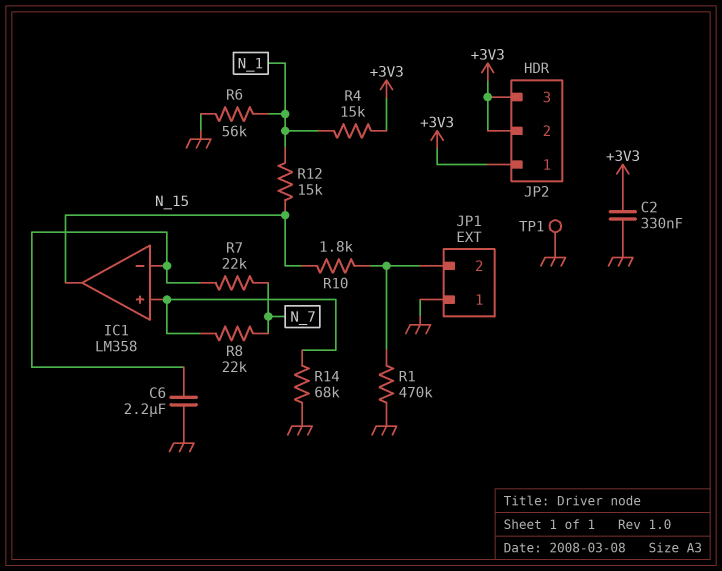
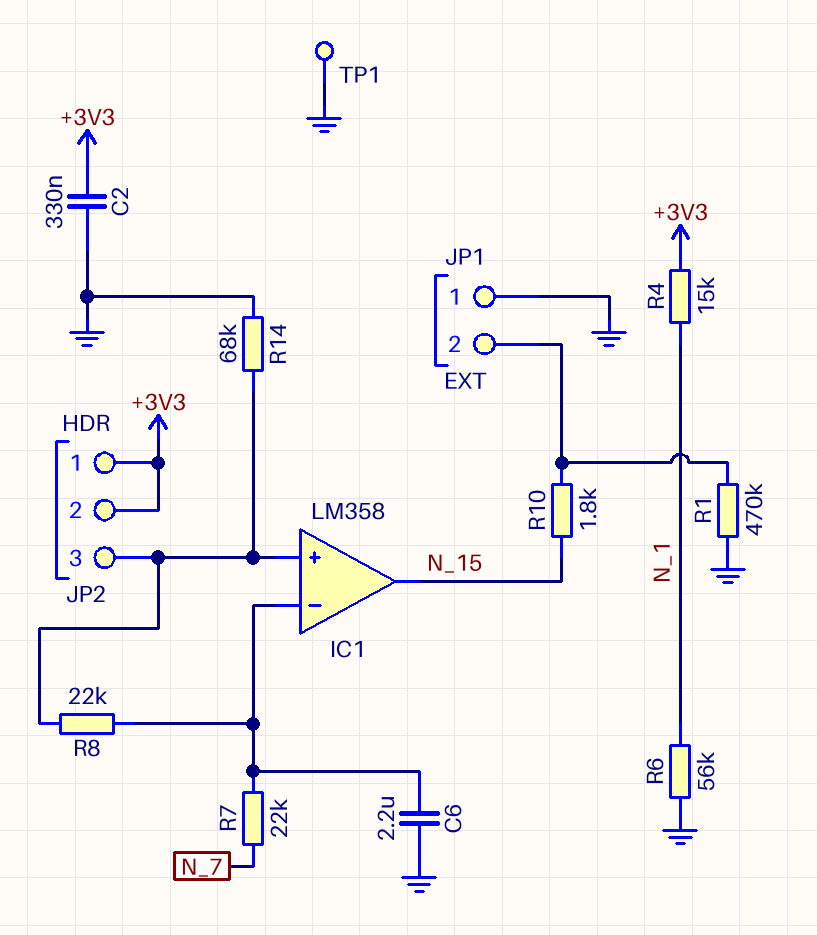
JP2 pin 3: +3V3 -> IC1/in+
R8: 22k (IC1/in+, N_7) -> 22k (IC1/in+, IC1/in-)
R12: 15k (N_1, N_15) -> none

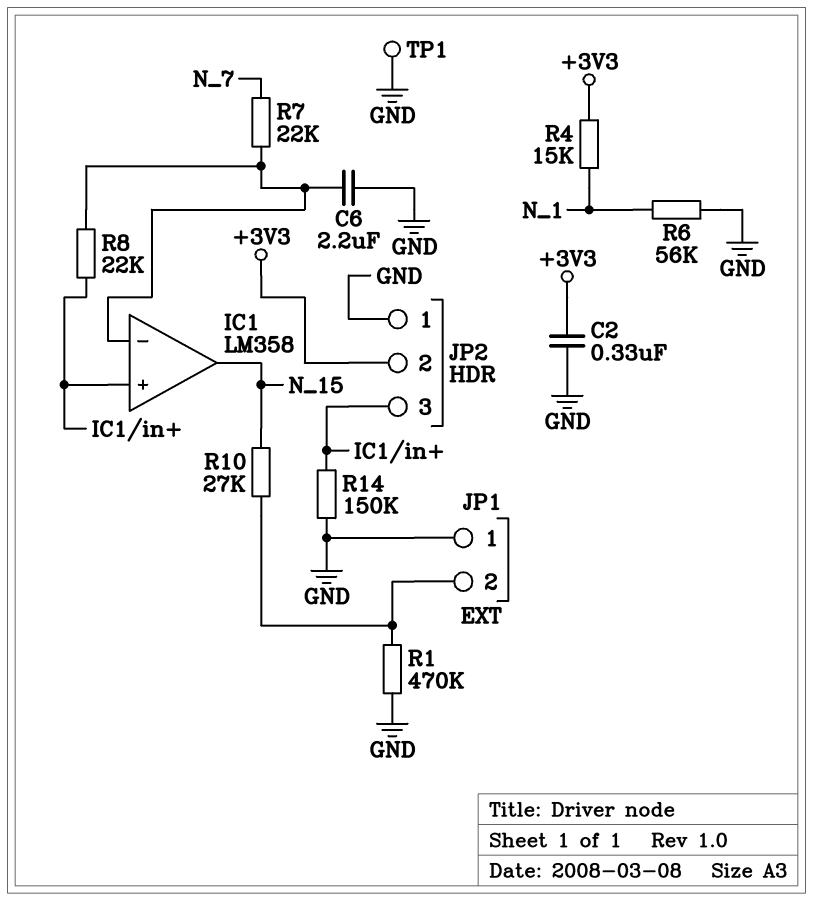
JP2 pin 1: +3V3 -> GND
R10: 1.8k (JP1/2, N_15) -> 27k (JP1/2, N_15)
R14: 68k (GND, IC1/in+) -> 150k (GND, IC1/in+)

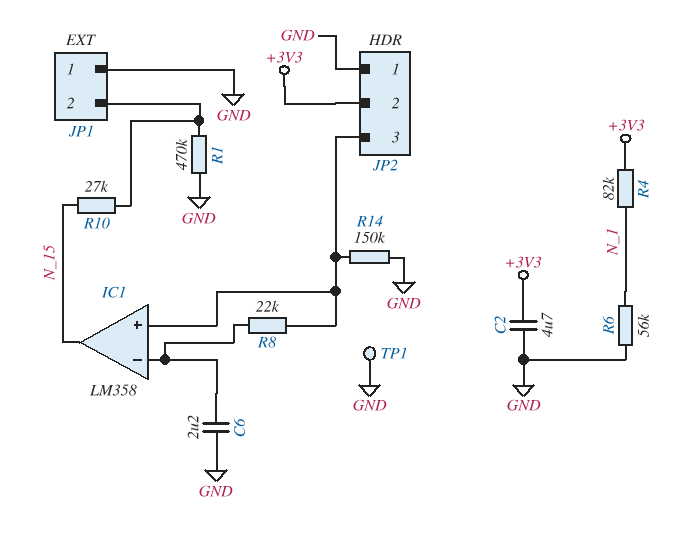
C2: 330nF (+3V3, GND) -> 4.7uF (+3V3, GND)
R4: 15k (+3V3, N_1) -> 82k (+3V3, N_1)
R7: 22k (IC1/in-, N_7) -> none

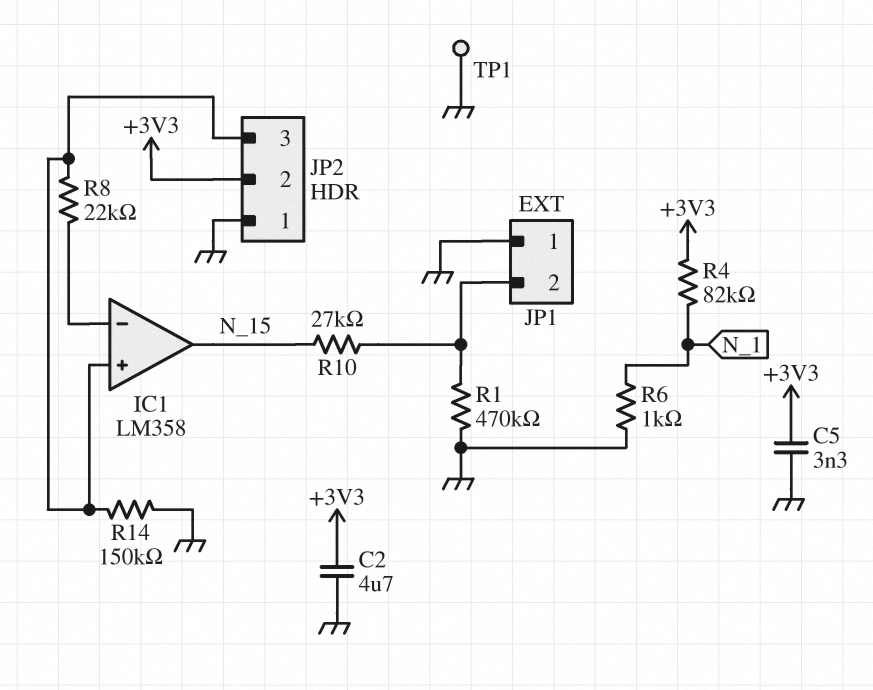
C5: none -> 3.3nF (+3V3, GND)
C6: 2.2uF (GND, IC1/in-) -> none
R6: 56k (GND, N_1) -> 1k (GND, N_1)

